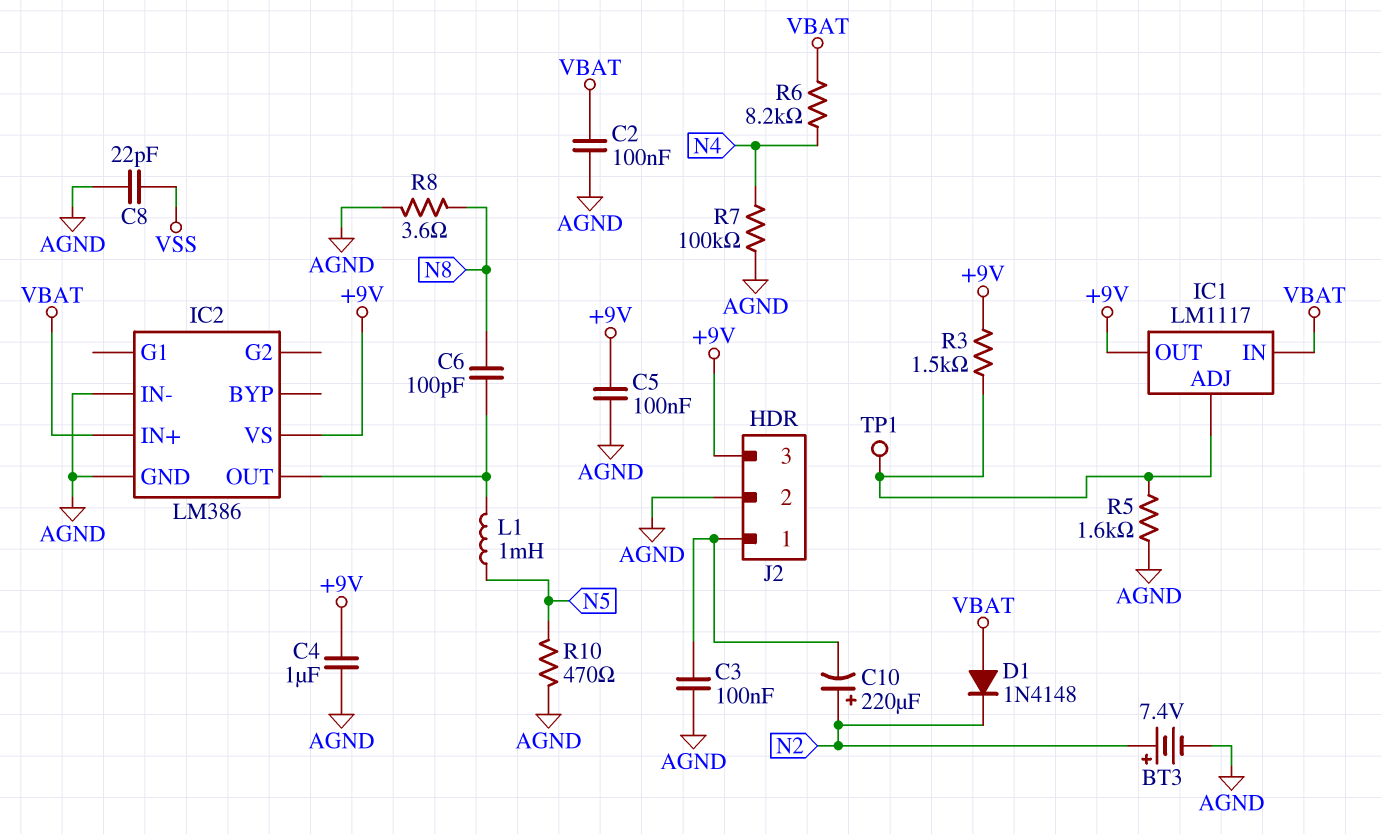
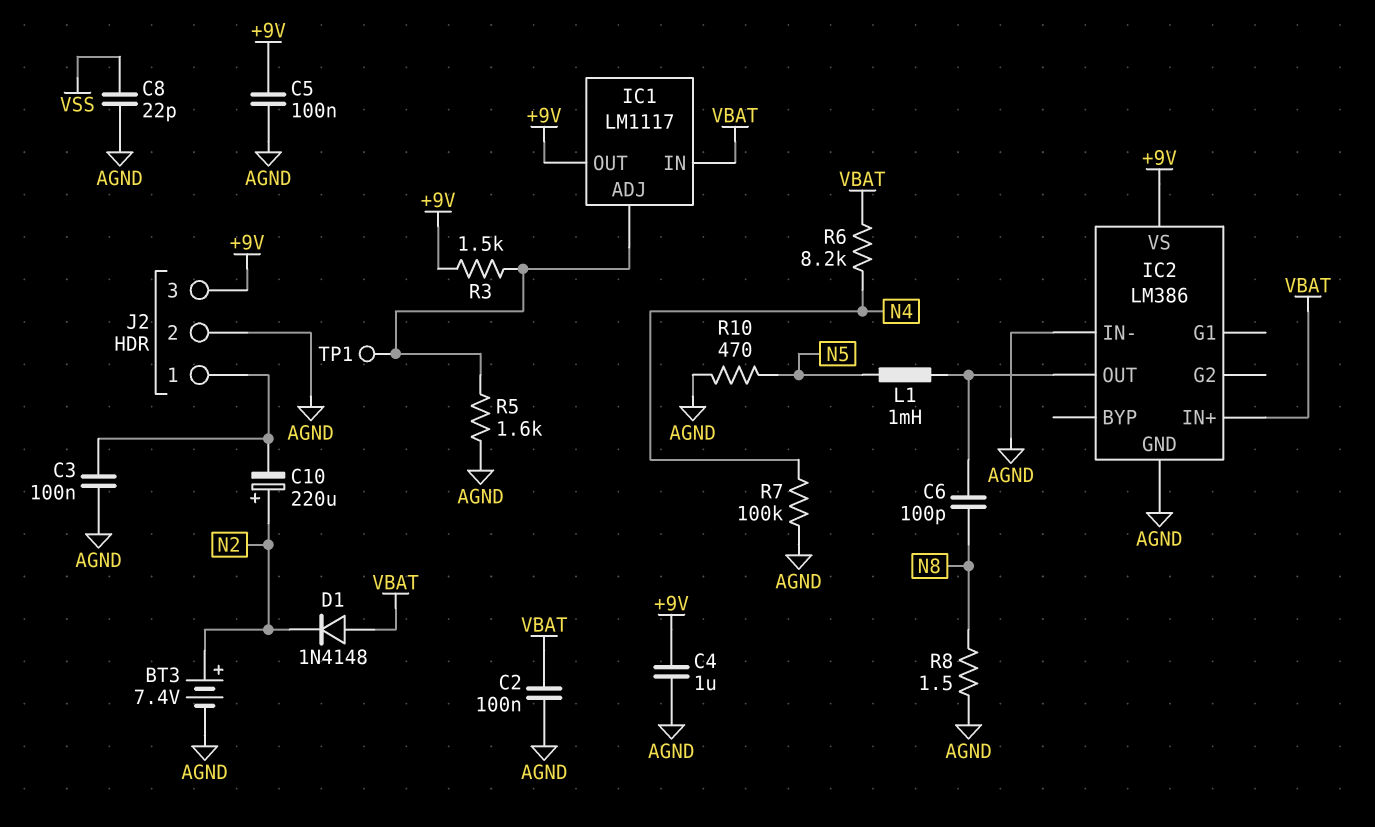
R8: 3.6 (AGND, N8) -> 1.5 (AGND, N8)

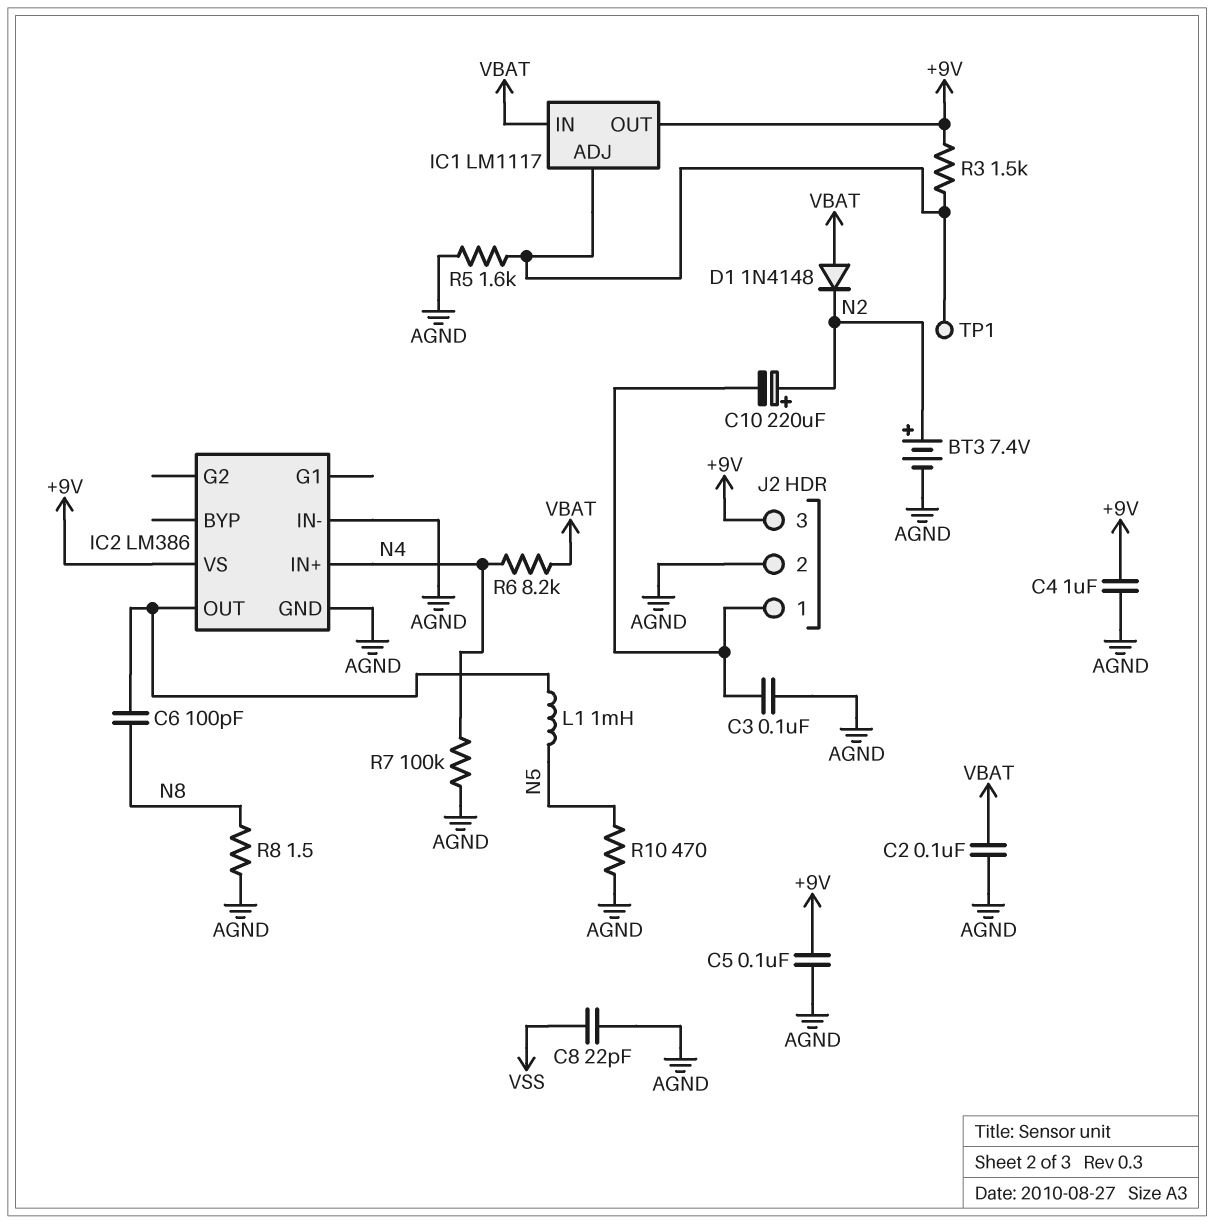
IC2 pin IN+: VBAT -> N4

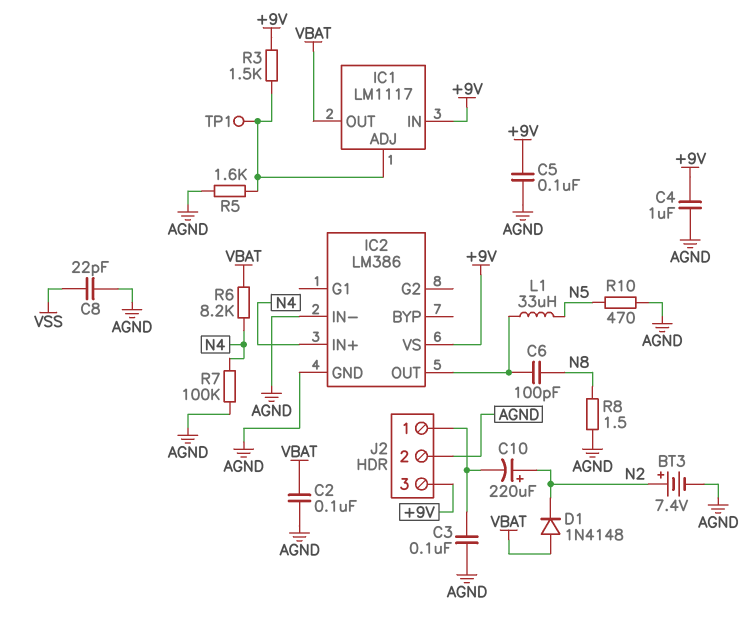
IC1 pin IN: VBAT -> +9V
IC1 pin OUT: +9V -> VBAT
L1: 1mH (IC2/OUT, N5) -> 33uH (IC2/OUT, N5)

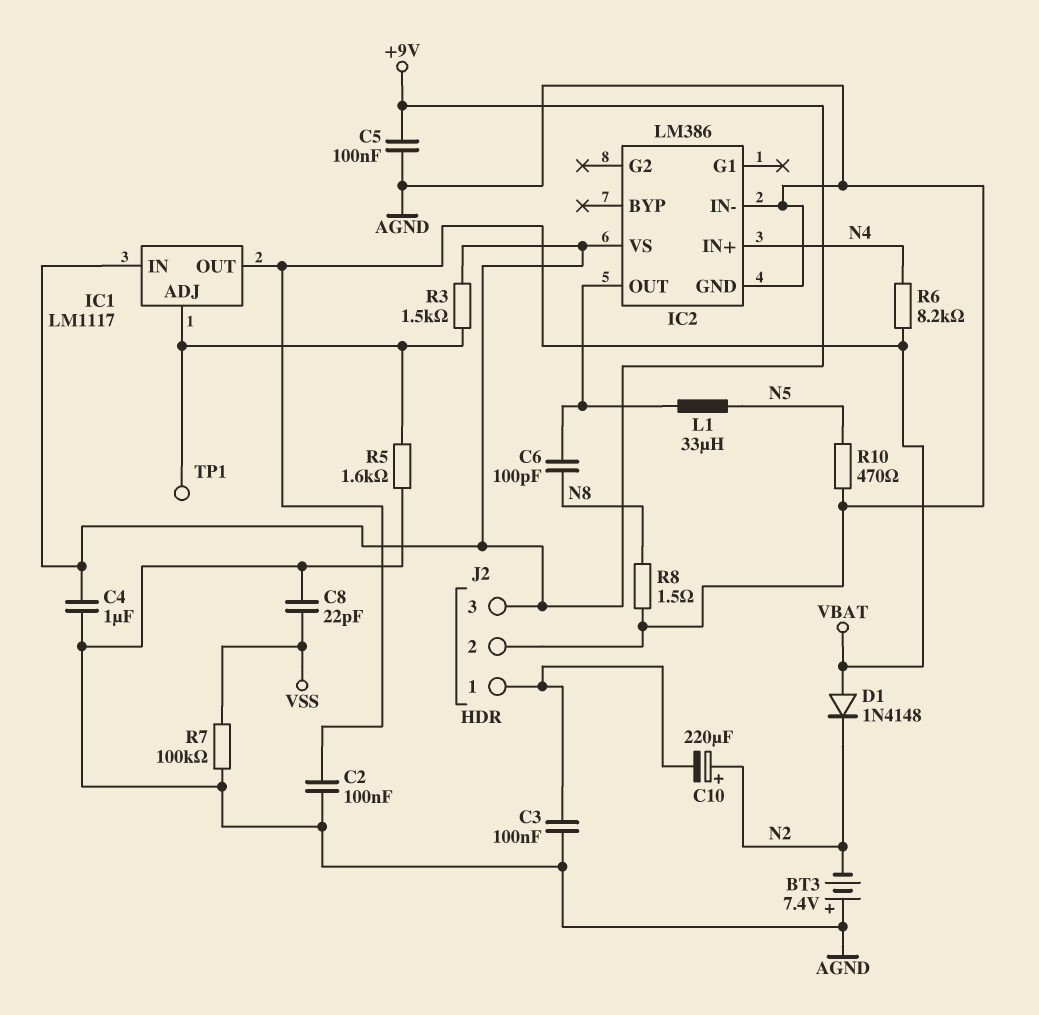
BT3: 7.4V (plus N2, minus AGND) -> 7.4V (plus AGND, minus N2)
R7: 100k (AGND, N4) -> 100k (AGND, VSS)

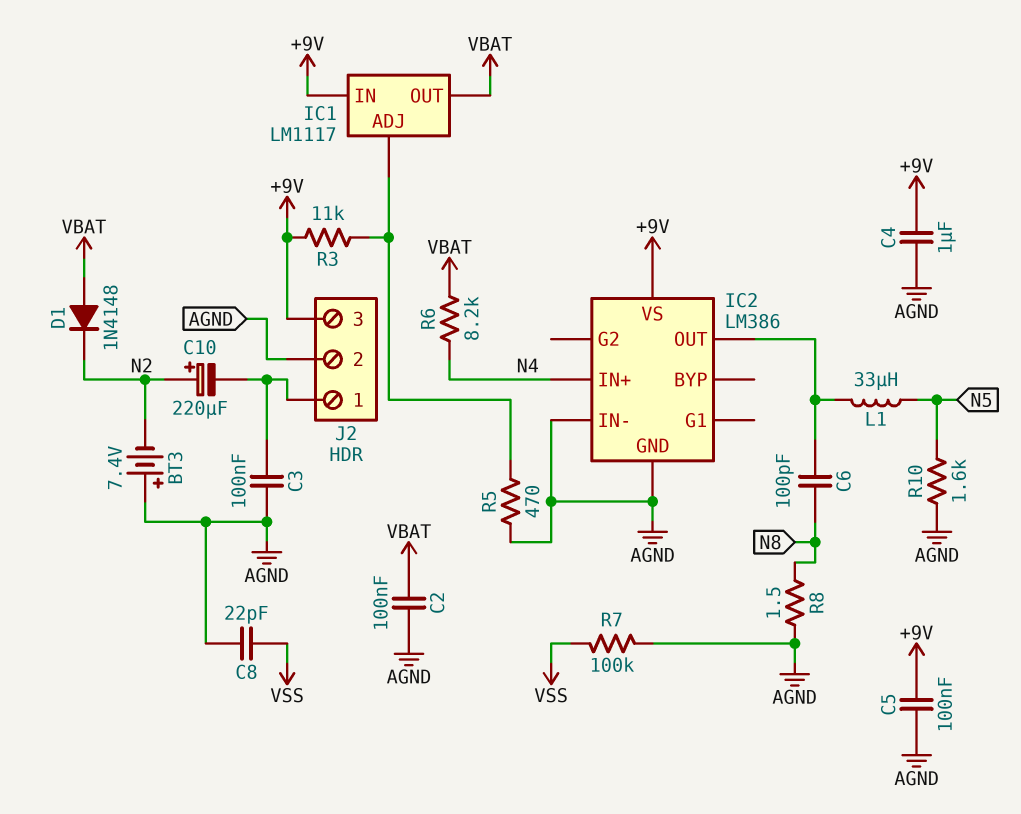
R3: 1.5k (+9V, IC1/ADJ) -> 11k (+9V, IC1/ADJ)
R5: 1.6k (AGND, IC1/ADJ) -> 470 (AGND, IC1/ADJ)
R10: 470 (AGND, N5) -> 1.6k (AGND, N5)
TP1: test point (IC1/ADJ) -> none

